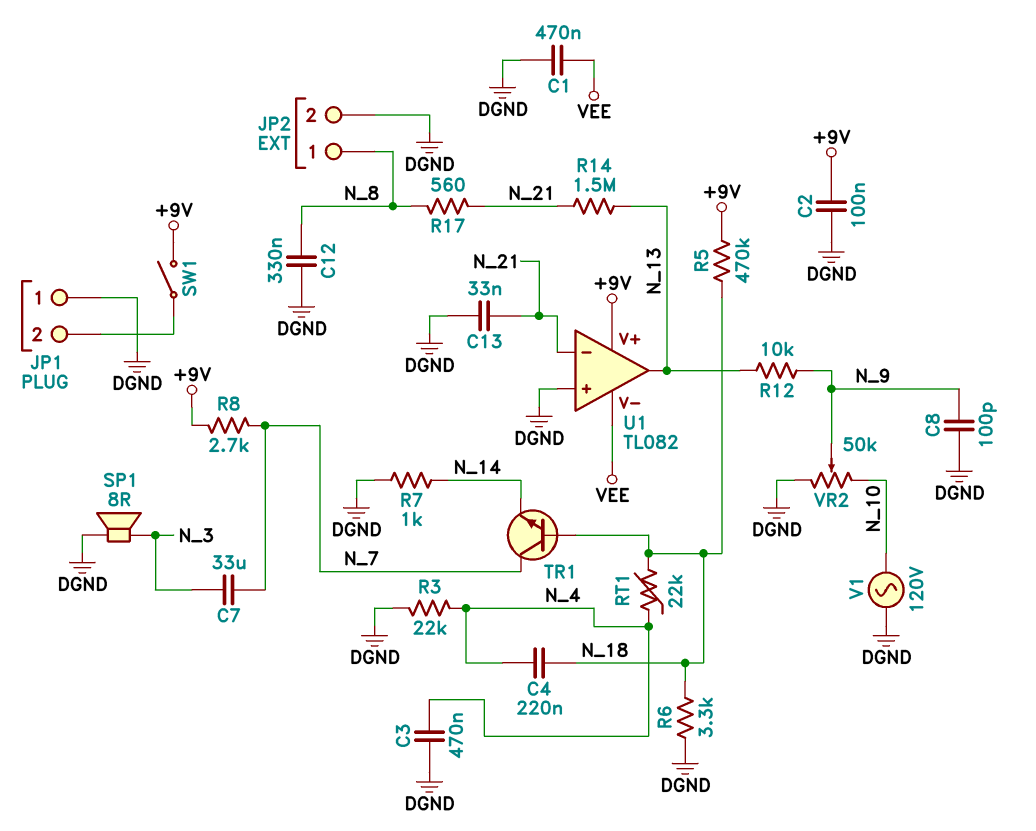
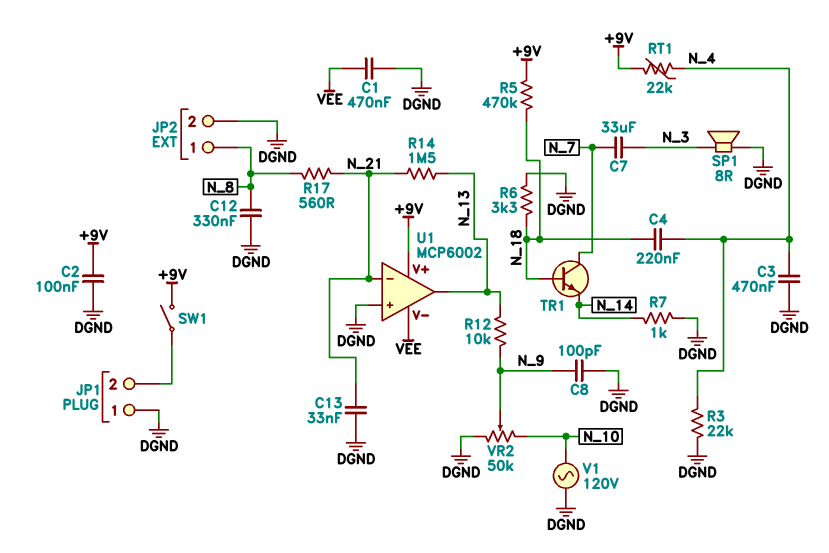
R8: 2.7k (+9V, N_7) -> none
RT1: 22k (N_4, N_18) -> 22k (+9V, N_4)
U1: TL082 -> MCP6002

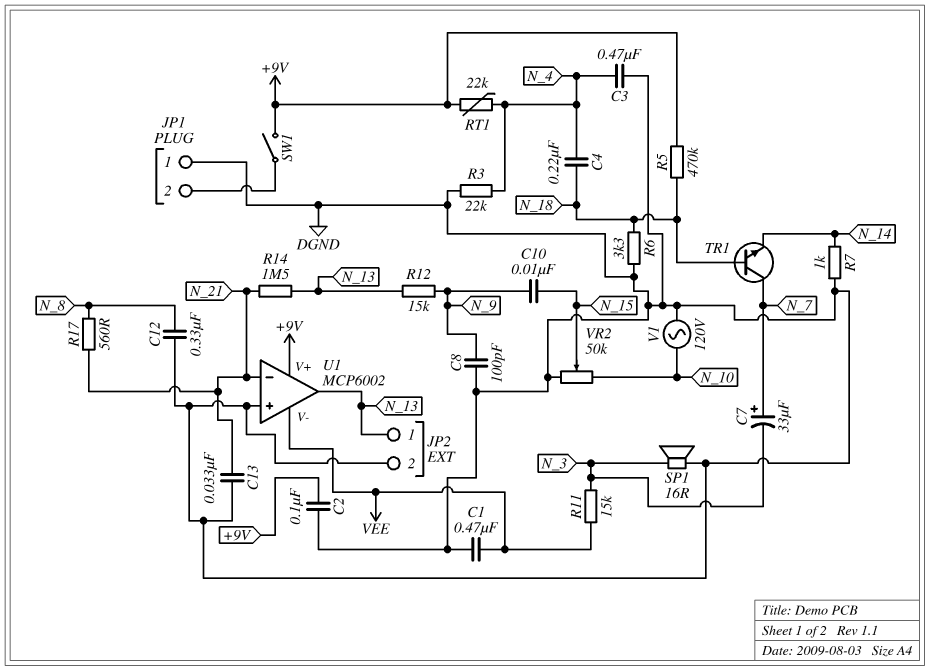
C7: 33uF (N_3, N_7) -> 33uF (plus N_7, minus N_3)
C10: none -> 10nF (N_9, N_15)
JP2 pin 1: N_8 -> N_13
R11: none -> 15k (N_3, VEE)
R12: 10k (N_9, N_13) -> 15k (N_9, N_13)
SP1: speaker 8R (DGND, N_3) -> speaker 16R (DGND, N_3)
VR2: 50k (DGND, N_10, wiper N_9) -> 50k (DGND, N_10, wiper N_15)

